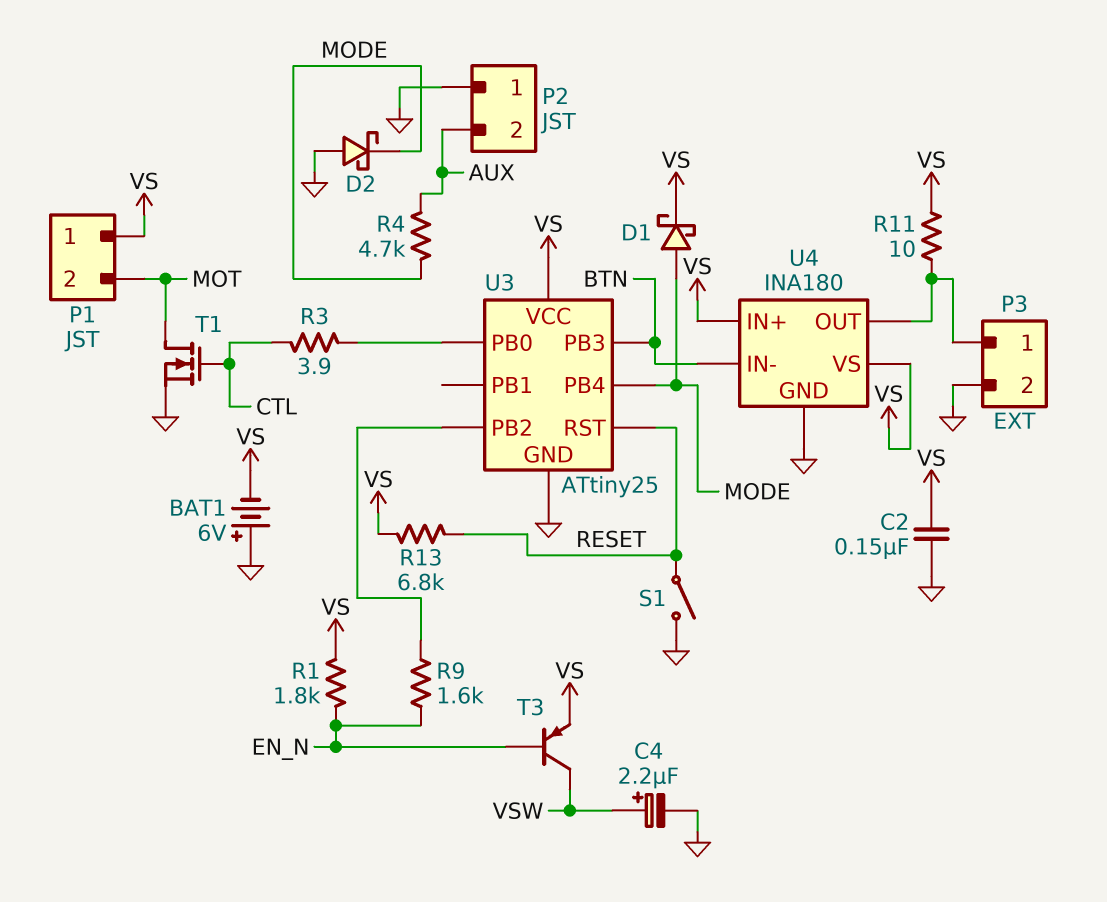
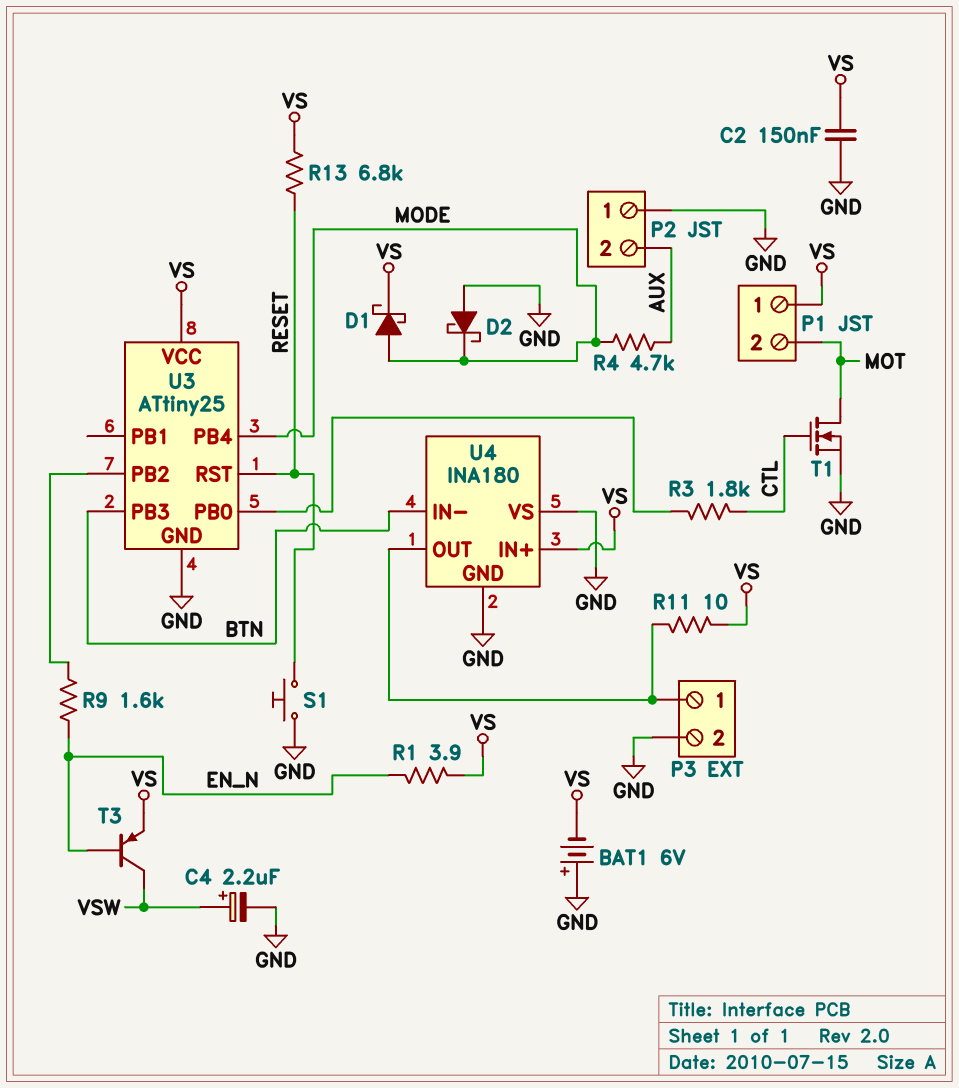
R1: 1.8k (EN_N, VS) -> 3.9 (EN_N, VS)
R3: 3.9 (CTL, U3/PB0) -> 1.8k (CTL, U3/PB0)
S1: switch (GND, RESET) -> button (GND, RESET)
U4 pin VS: VS -> GND

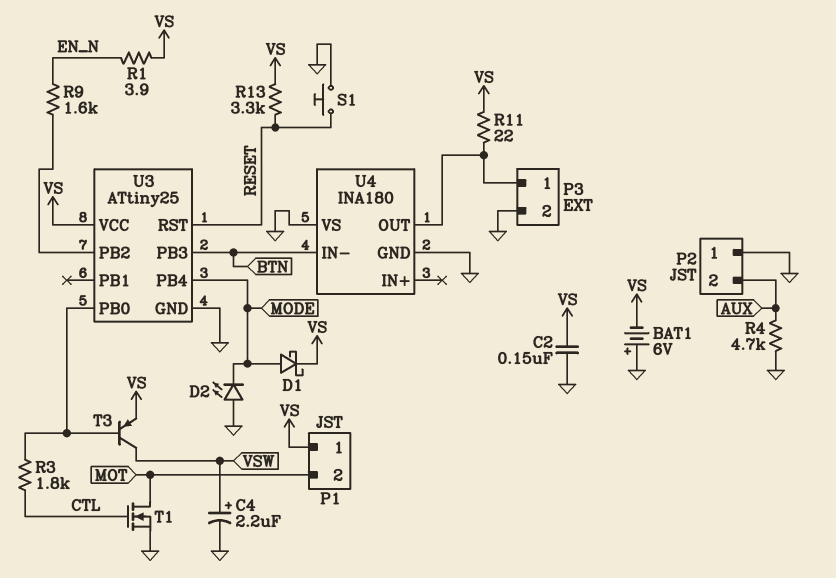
D2: schottky (A GND, K MODE) -> LED (A GND, K MODE)
R4: 4.7k (AUX, MODE) -> 4.7k (AUX, GND)
R11: 10 (P3/1, VS) -> 22 (P3/1, VS)
R13: 6.8k (RESET, VS) -> 3.3k (RESET, VS)
T3: PNP (B EN_N, C VSW, E VS) -> PNP (B U3/PB0, C VSW, E VS)
U4 pin IN+: VS -> none

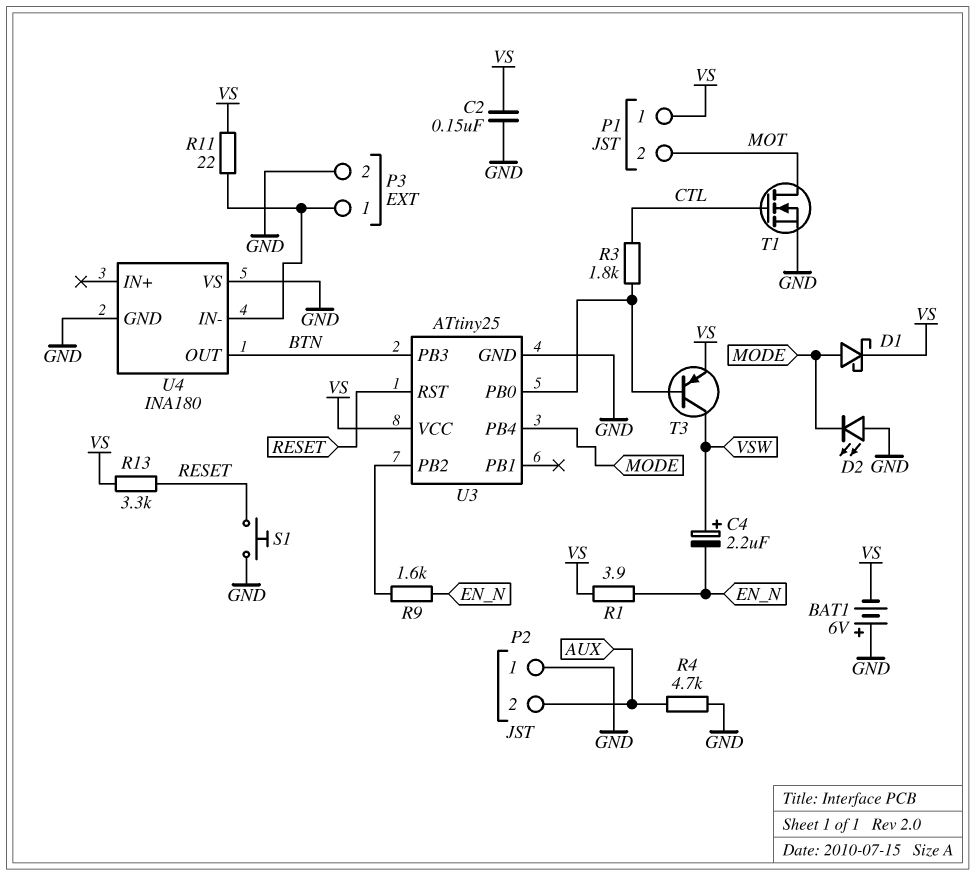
C4: 2.2uF (plus VSW, minus GND) -> 2.2uF (plus VSW, minus EN_N)
U4 pin IN-: BTN -> P3/1
U4 pin OUT: P3/1 -> BTN

